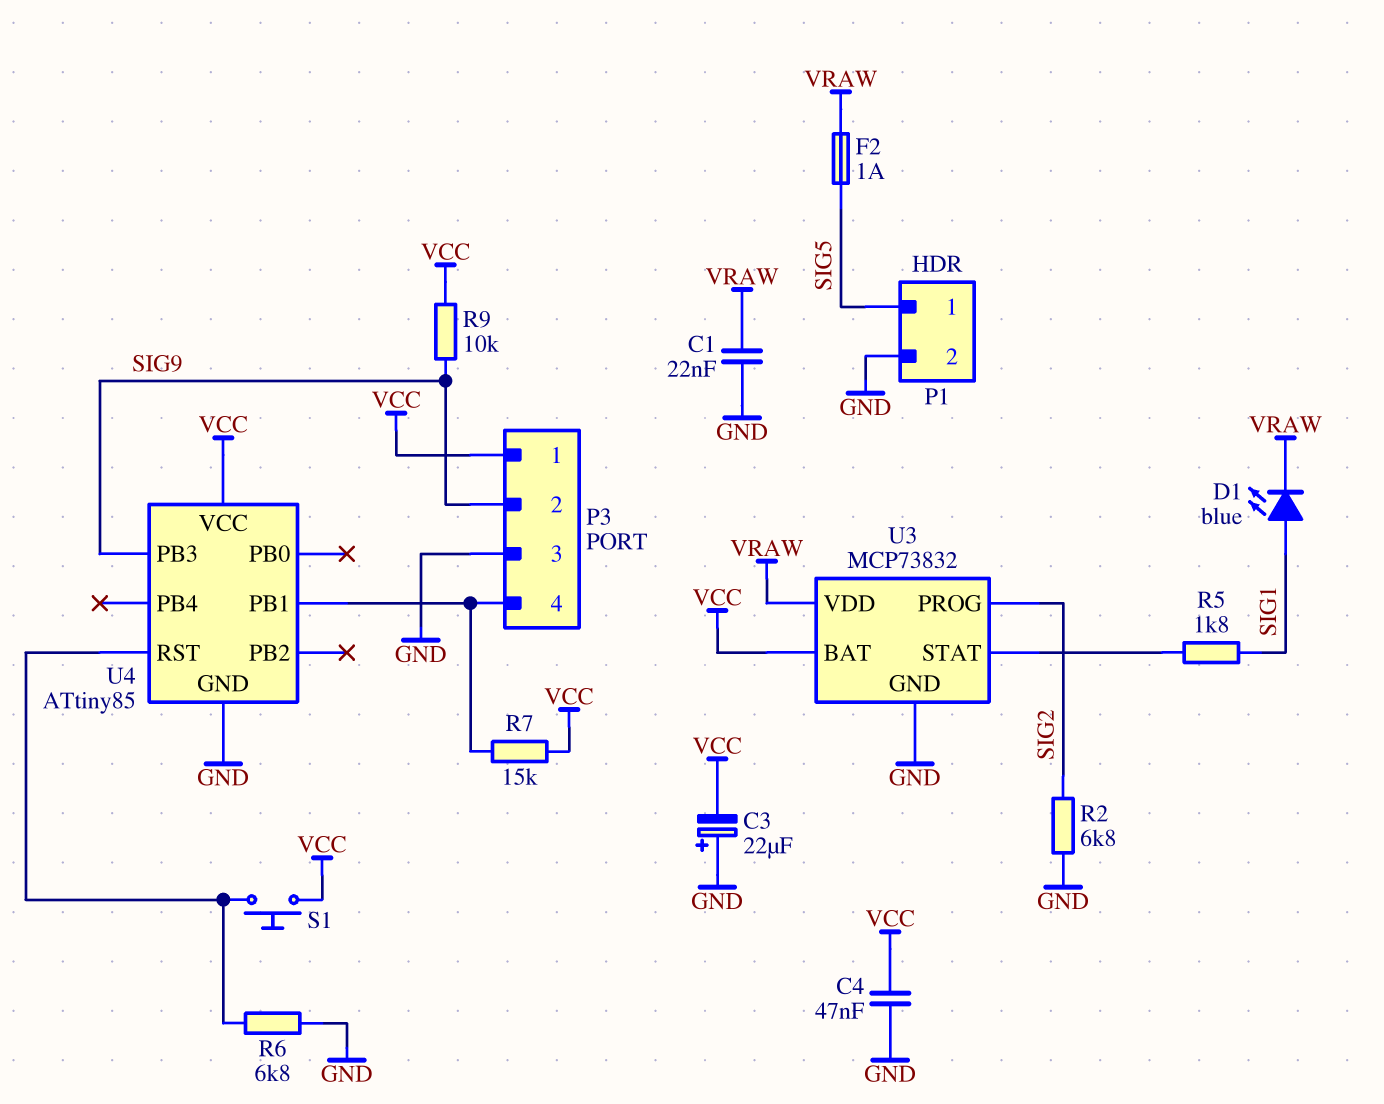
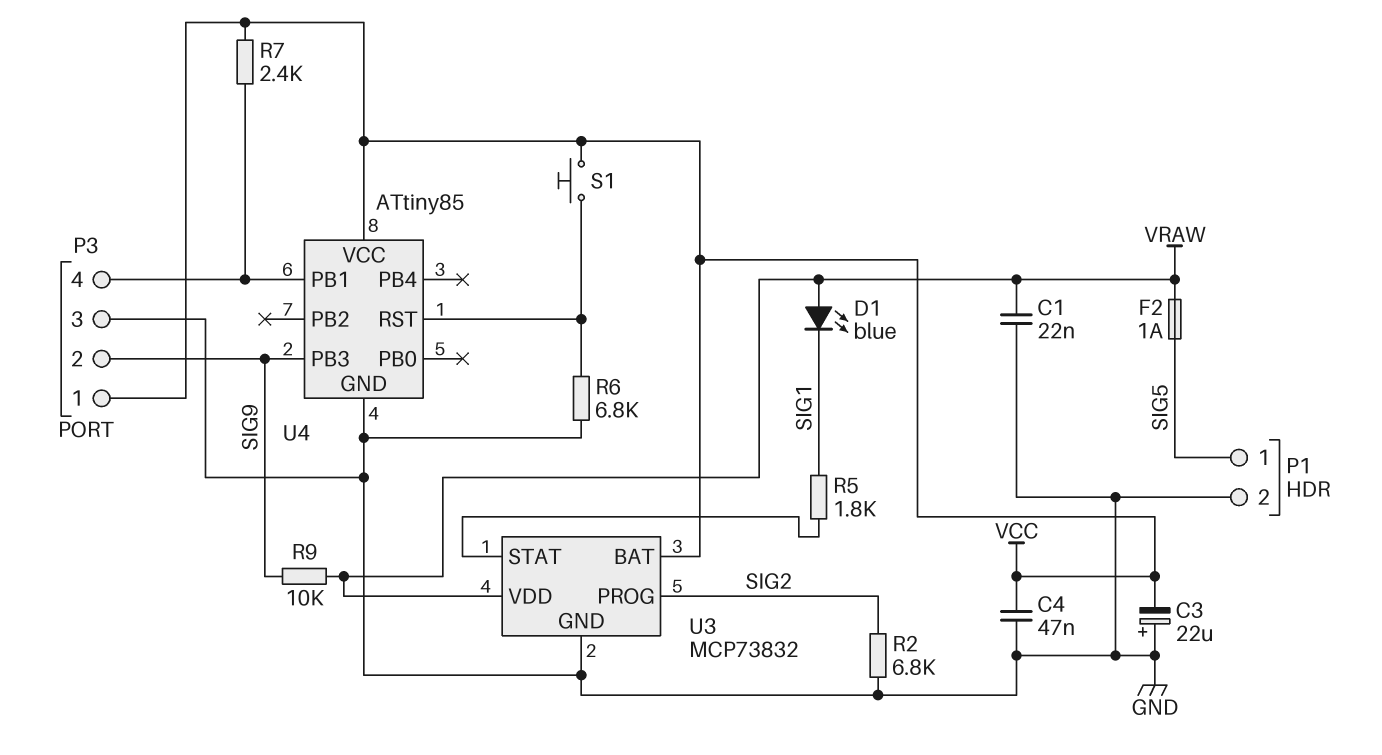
D1: LED blue (A SIG1, K VRAW) -> LED blue (A VRAW, K SIG1)
R7: 15k (P3/4, VCC) -> 2.4k (P3/4, VCC)
R9: 10k (SIG9, VCC) -> 10k (SIG9, VRAW)

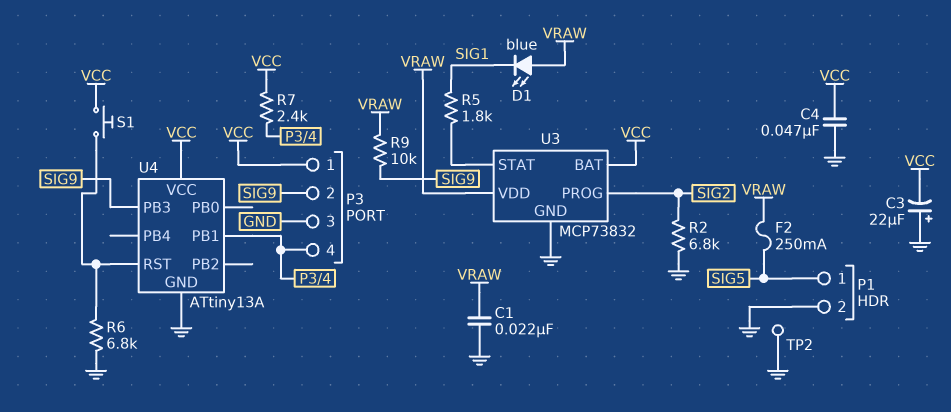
F2: 1A (SIG5, VRAW) -> 250mA (SIG5, VRAW)
TP2: none -> test point (GND)
U4: ATtiny85 -> ATtiny13A

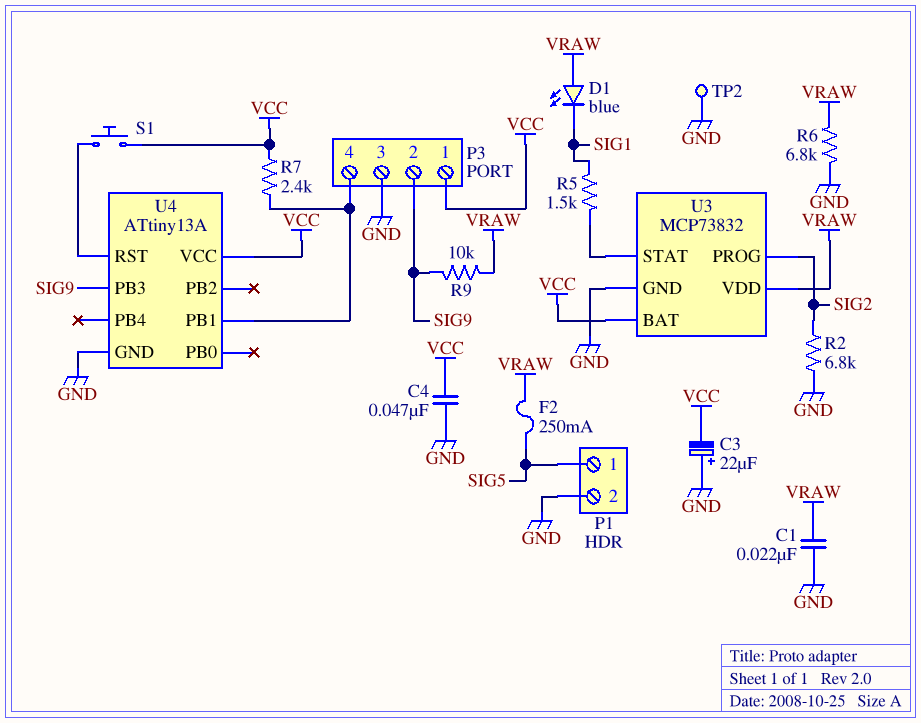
R5: 1.8k (SIG1, U3/STAT) -> 1.5k (SIG1, U3/STAT)
R6: 6.8k (GND, U4/RST) -> 6.8k (GND, VRAW)

